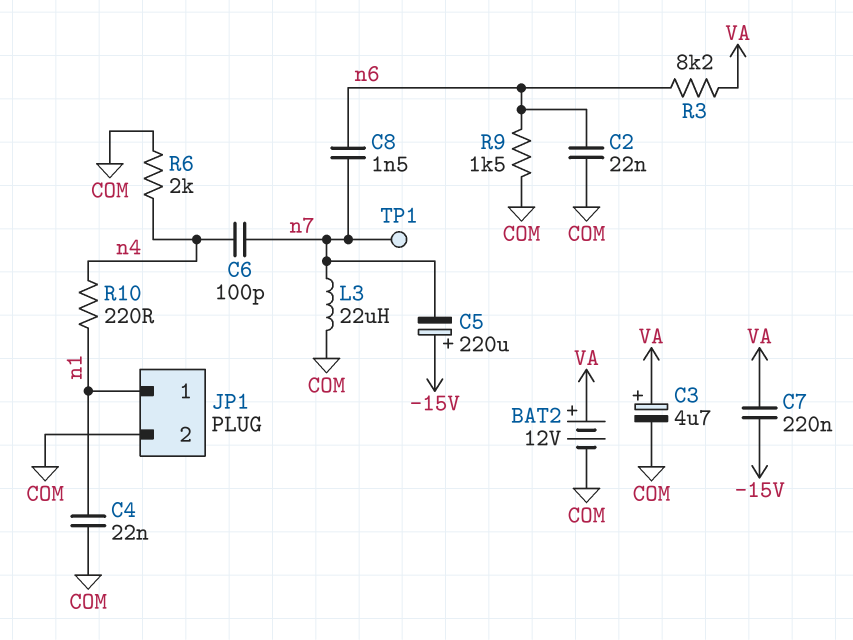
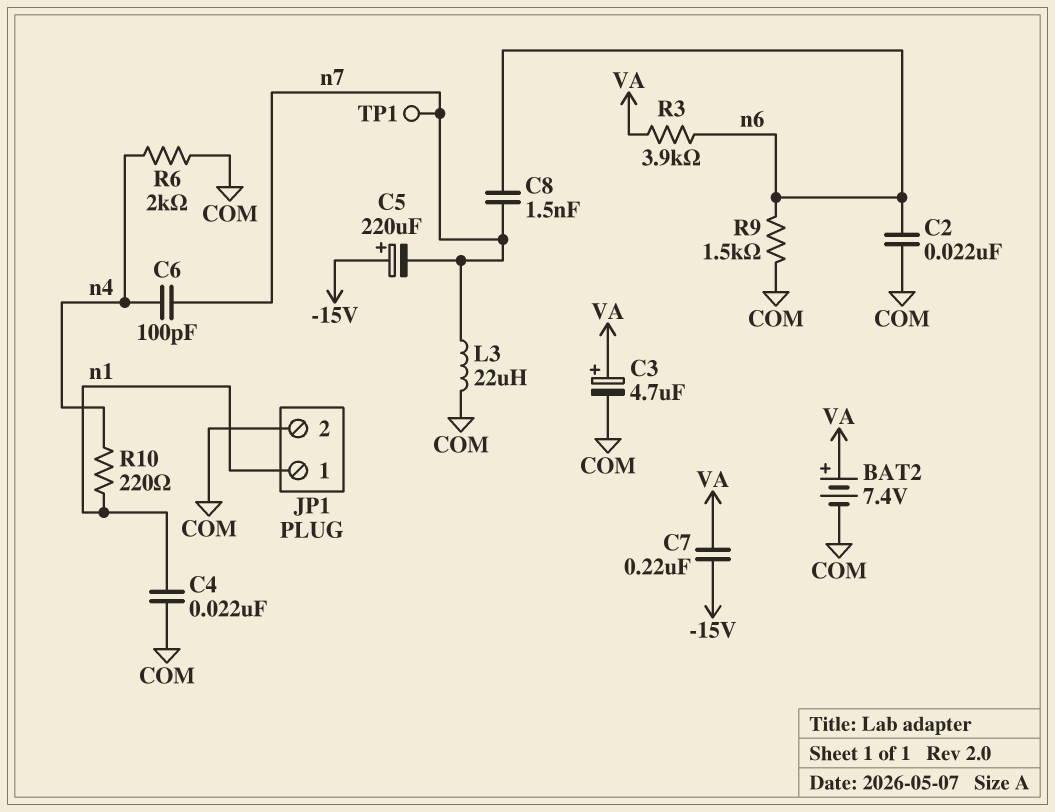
BAT2: 12V (plus VA, minus COM) -> 7.4V (plus VA, minus COM)
R3: 8.2k (VA, n6) -> 3.9k (VA, n6)

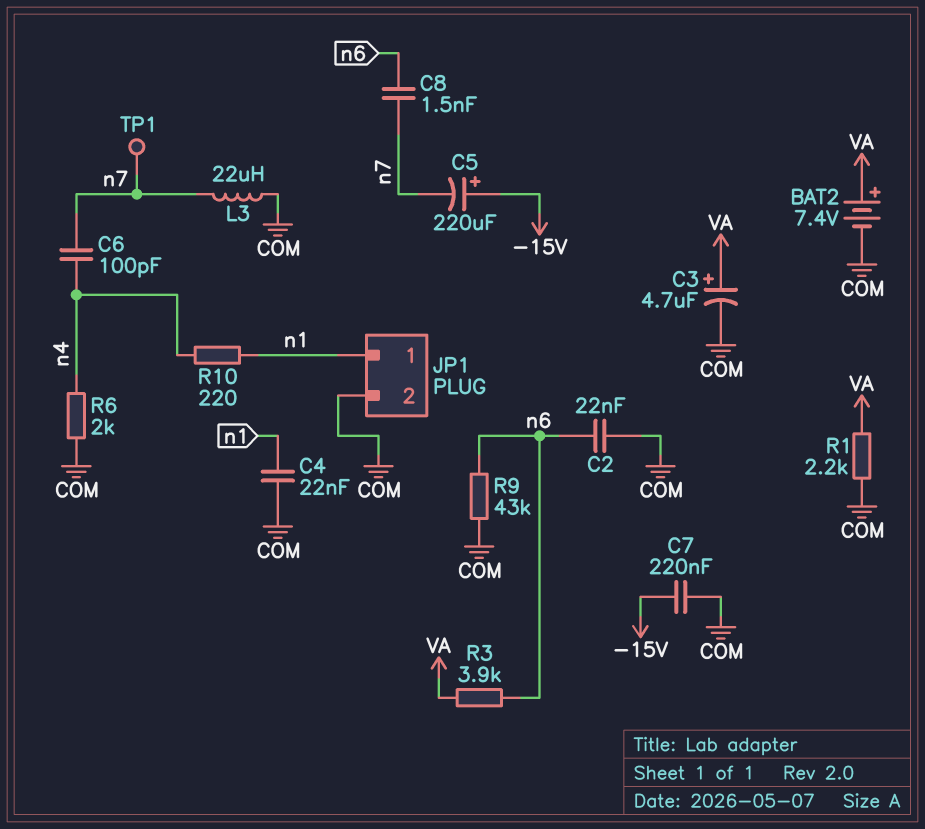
C7: 220nF (-15V, VA) -> 220nF (-15V, COM)
R1: none -> 2.2k (COM, VA)
R9: 1.5k (COM, n6) -> 43k (COM, n6)

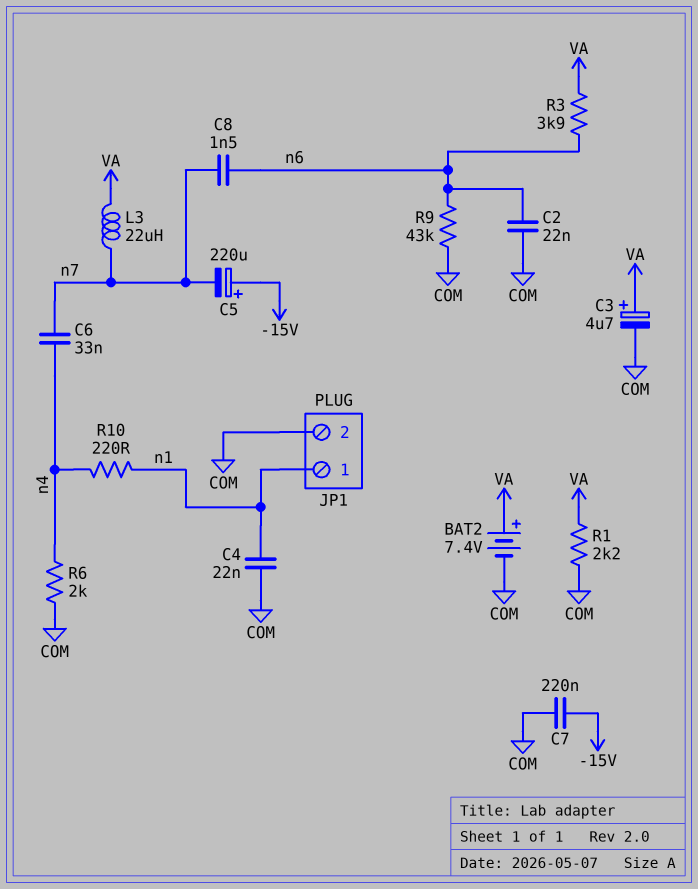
C6: 100pF (n4, n7) -> 33nF (n4, n7)
L3: 22uH (COM, n7) -> 22uH (VA, n7)
TP1: test point (n7) -> none

